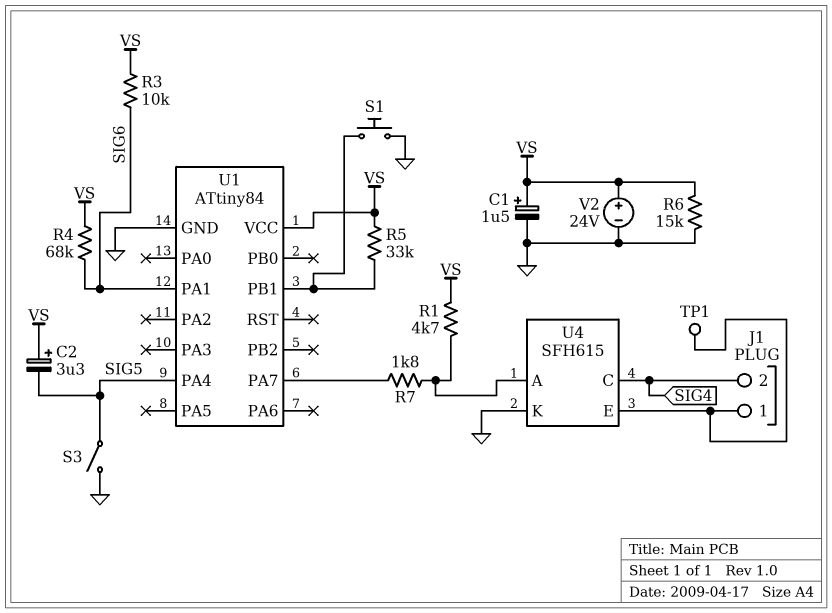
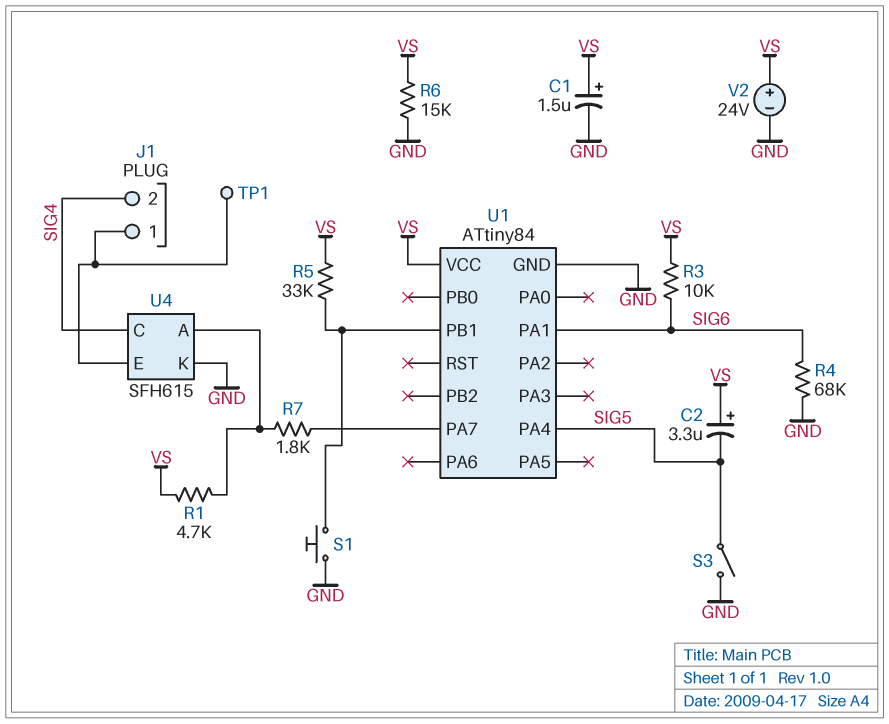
R4: 68k (SIG6, VS) -> 68k (GND, SIG6)

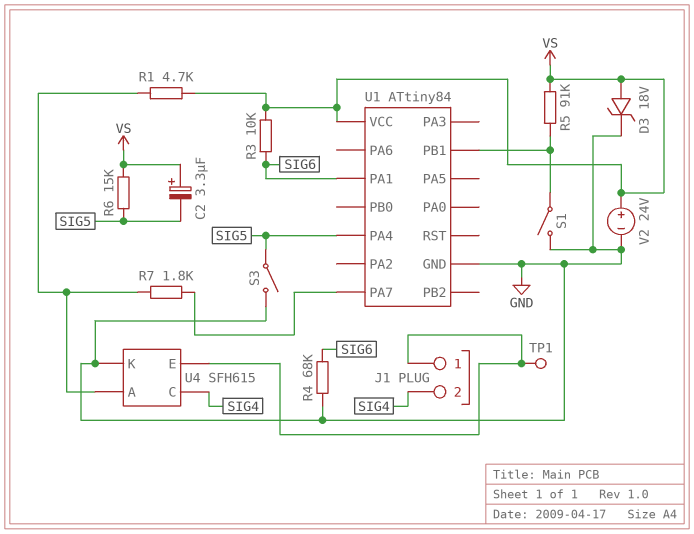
C1: 1.5uF (plus VS, minus GND) -> none
D3: none -> zener 18V (A VS, K GND)
R5: 33k (U1/PB1, VS) -> 91k (U1/PB1, VS)
R6: 15k (GND, VS) -> 15k (SIG5, VS)
S1: button (GND, U1/PB1) -> switch (GND, U1/PB1)

